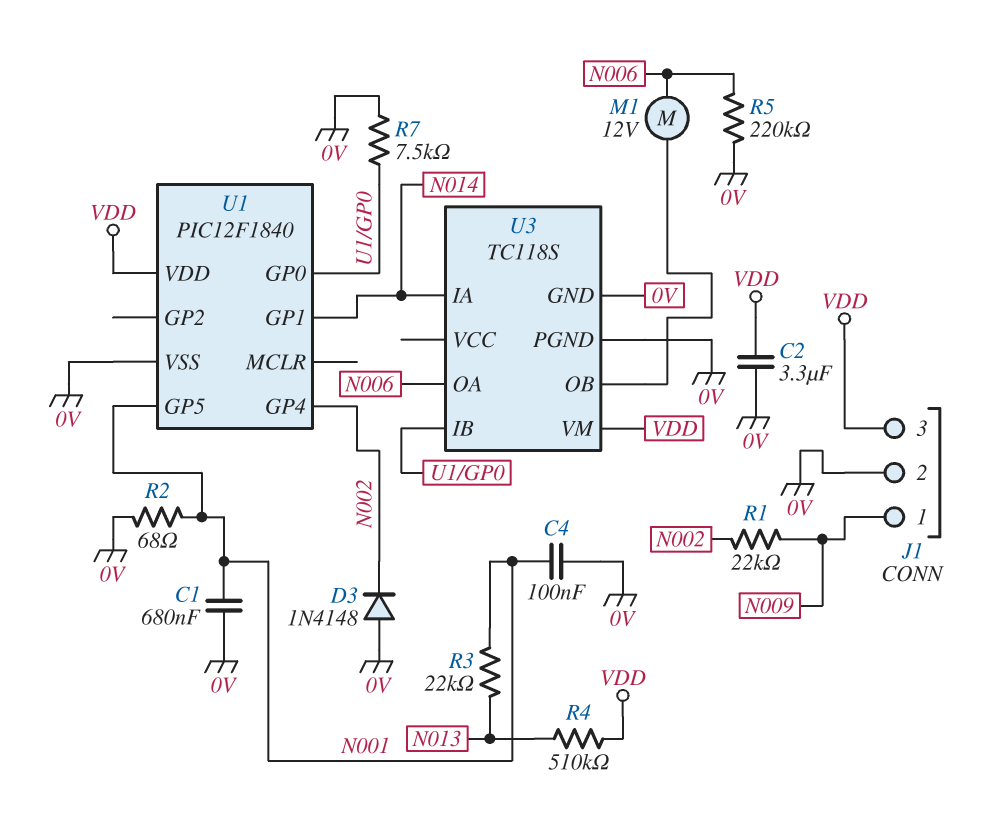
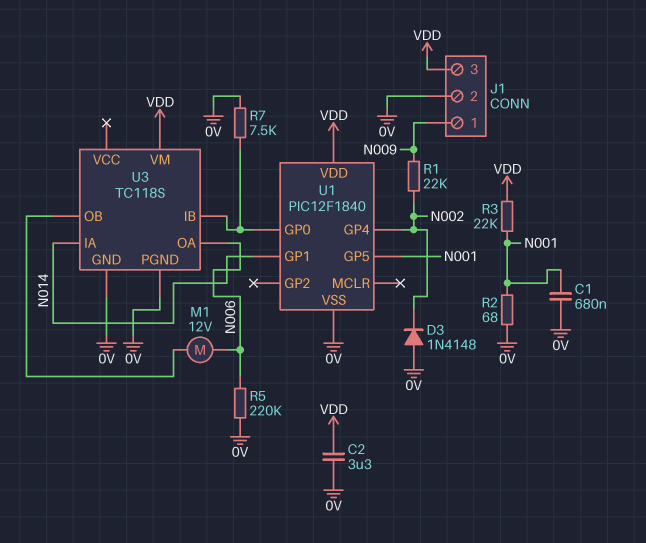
C4: 100nF (0V, N001) -> none
R3: 22k (N001, N013) -> 22k (N001, VDD)
R4: 510k (N013, VDD) -> none

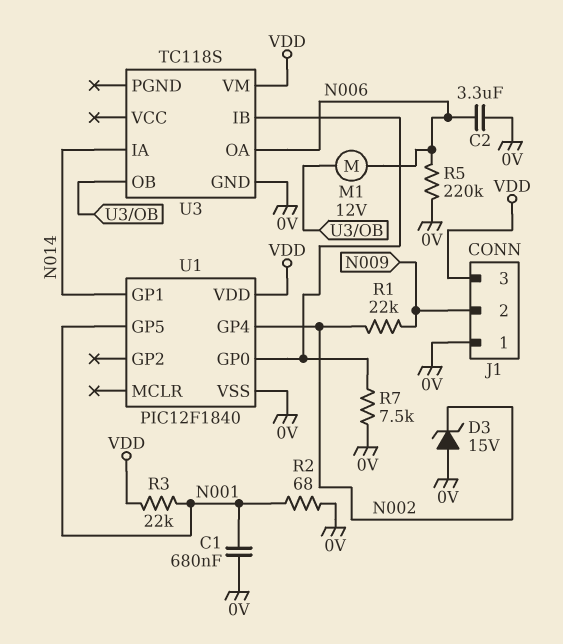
C2: 3.3uF (0V, VDD) -> 3.3uF (0V, N006)
D3: diode 1N4148 (A 0V, K N002) -> zener 15V (A 0V, K N002)
J1 pin 1: N009 -> 0V
J1 pin 2: 0V -> N009
U3 pin PGND: 0V -> none

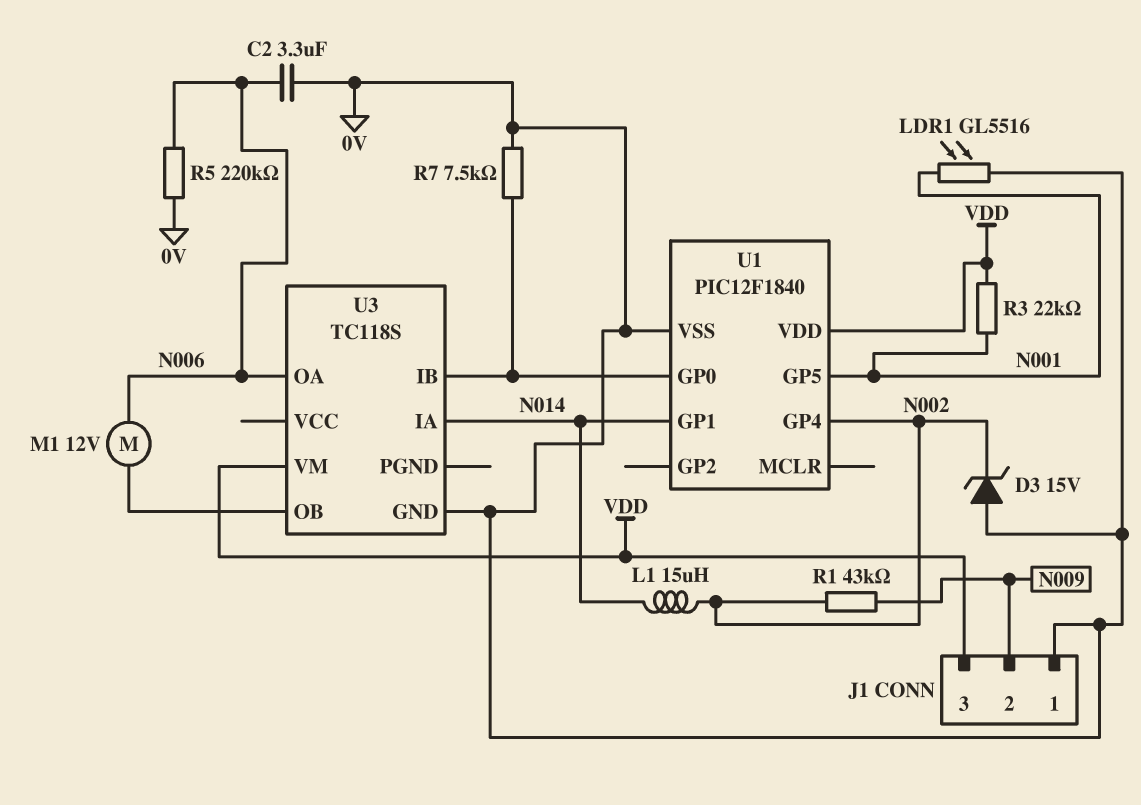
C1: 680nF (0V, N001) -> none
L1: none -> 15uH (N002, N014)
LDR1: none -> GL5516 (0V, N001)
R1: 22k (N002, N009) -> 43k (N002, N009)
R2: 68 (0V, N001) -> none

